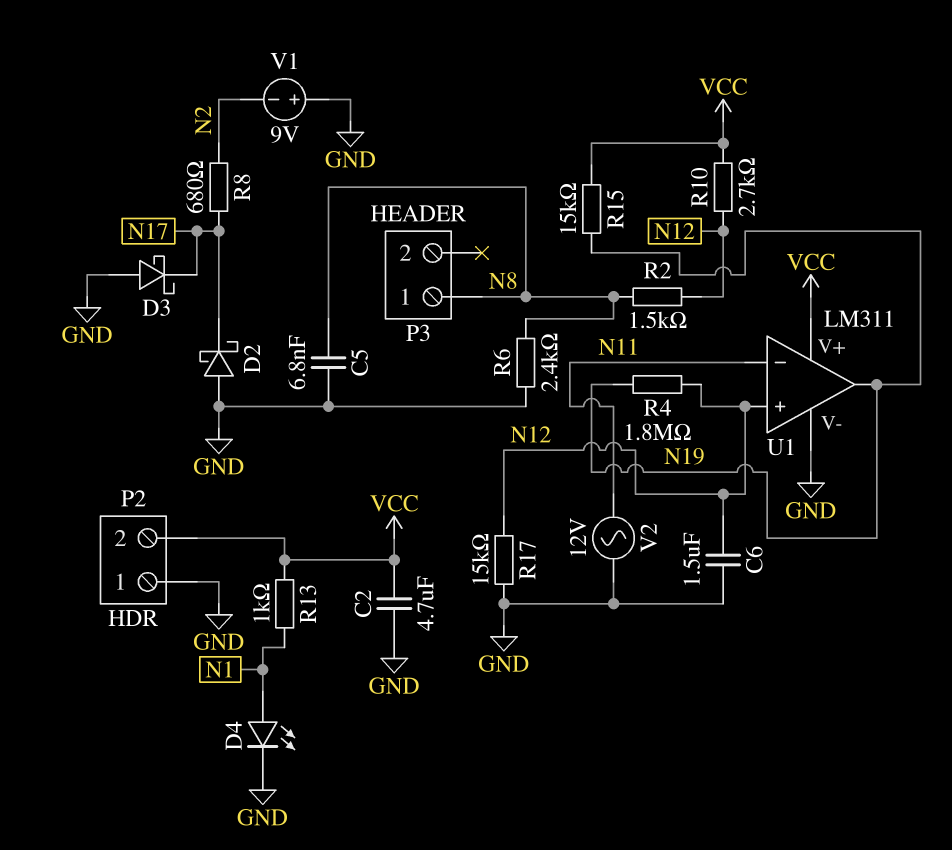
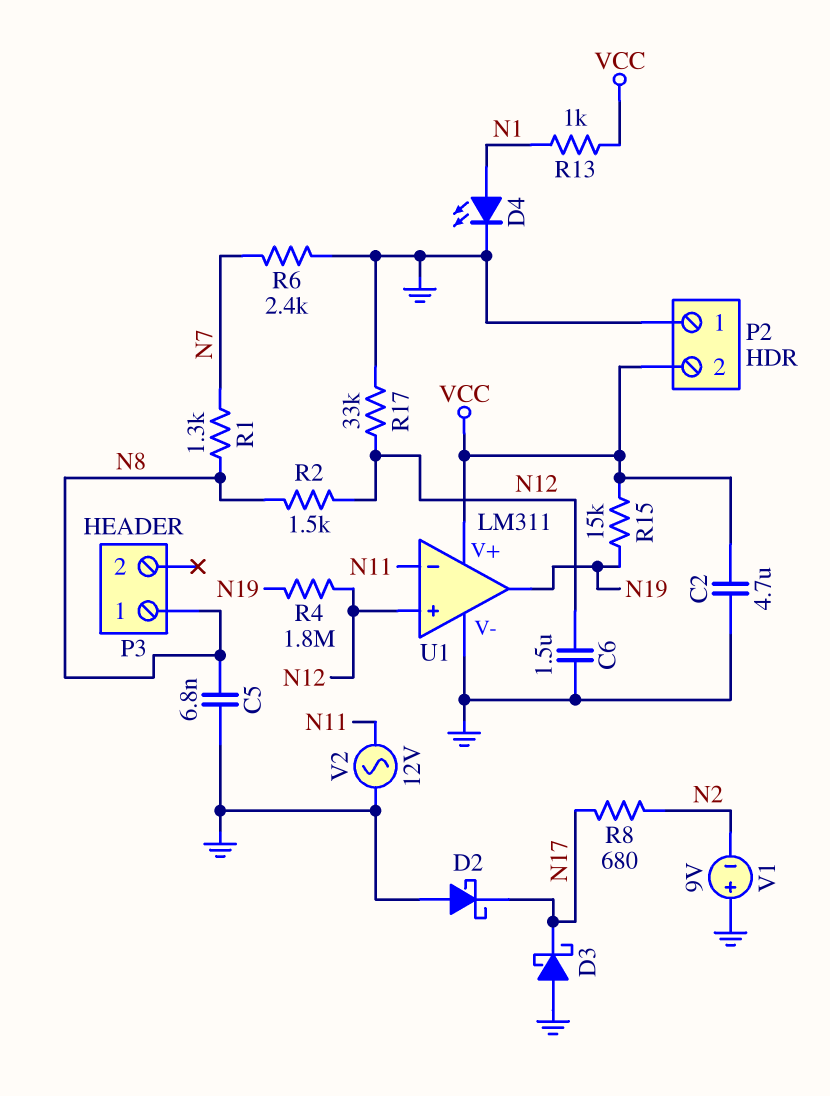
R1: none -> 1.3k (N7, N8)
R6: 2.4k (GND, N8) -> 2.4k (GND, N7)
R10: 2.7k (N12, VCC) -> none
R17: 15k (GND, N12) -> 33k (GND, N12)

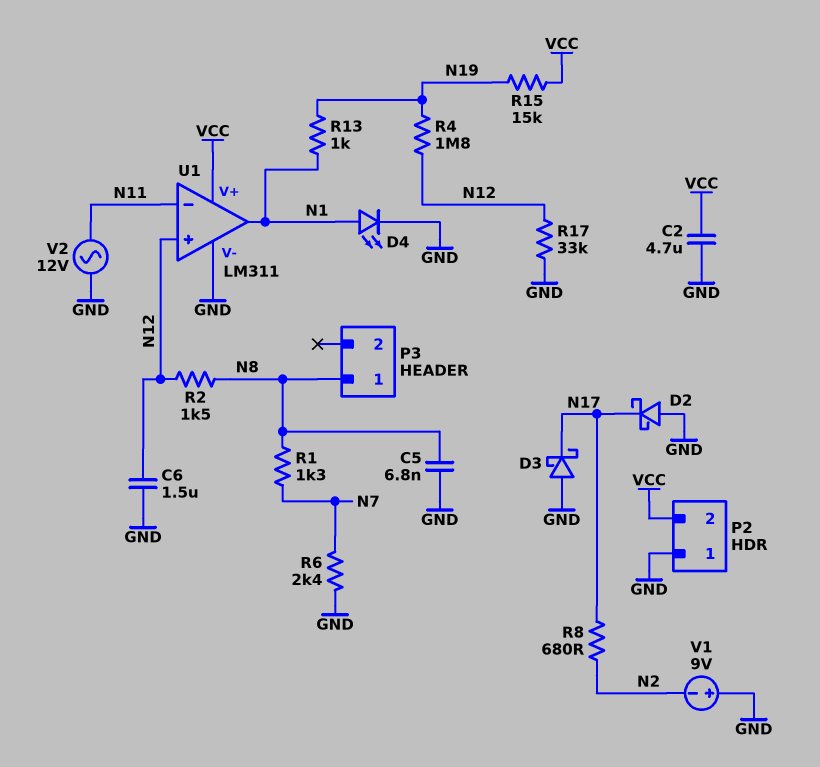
R13: 1k (N1, VCC) -> 1k (N1, N19)
U1 pin out: N19 -> N1

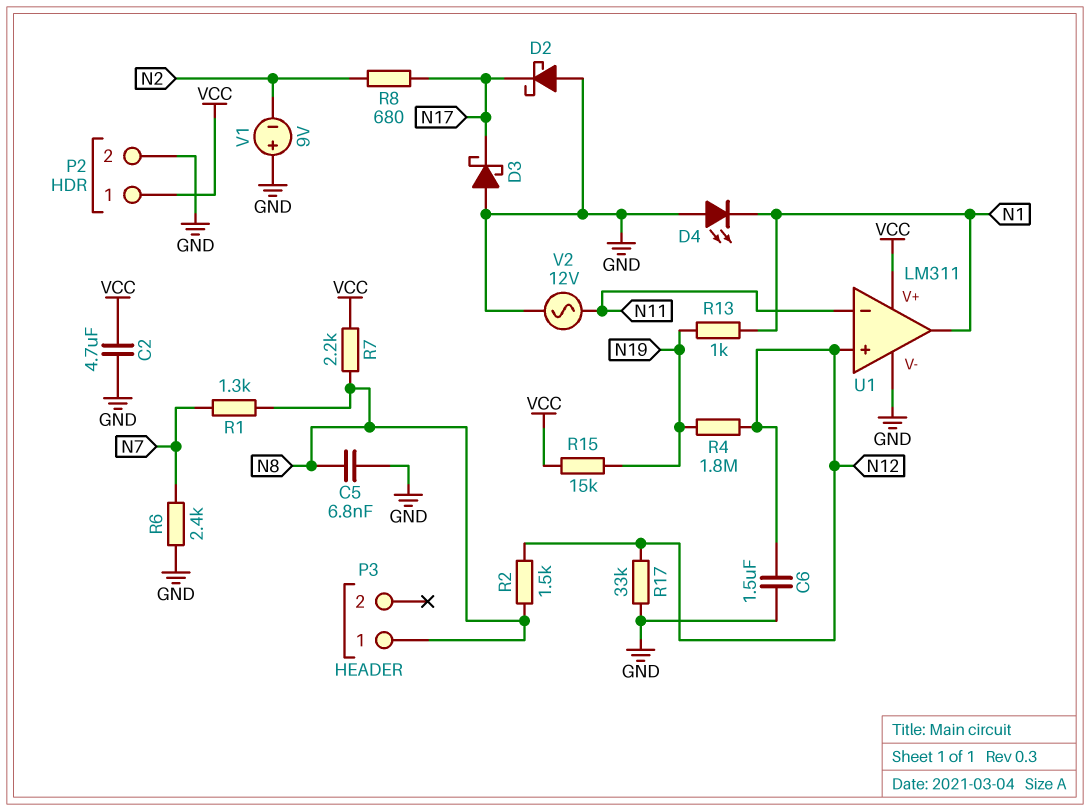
D4: LED (A N1, K GND) -> LED (A GND, K N1)
P2 pin 1: GND -> VCC
P2 pin 2: VCC -> GND
R7: none -> 2.2k (N8, VCC)

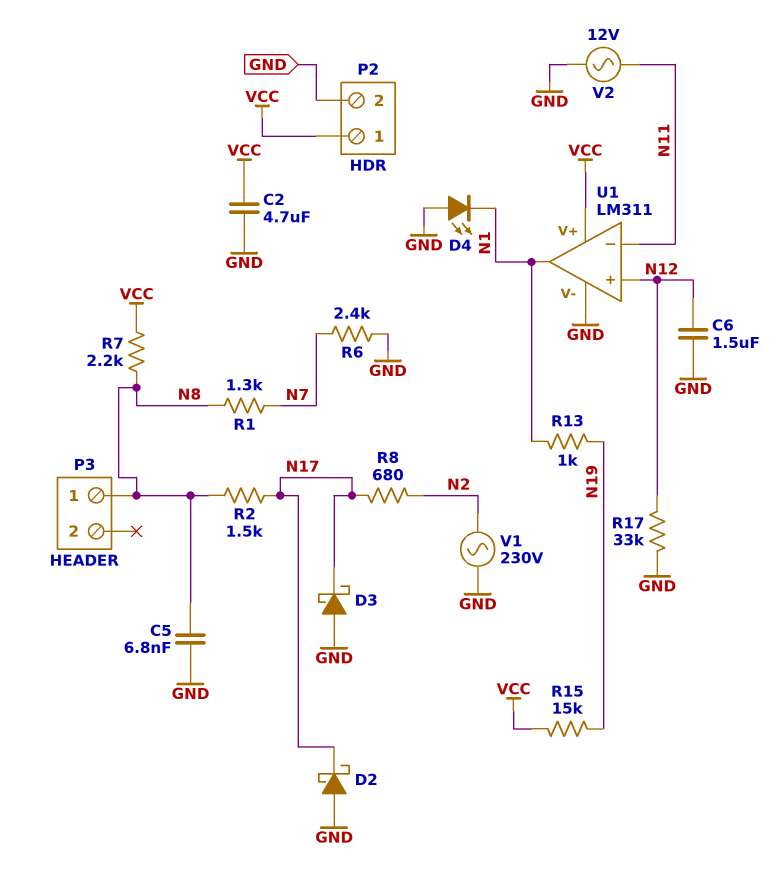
R2: 1.5k (N8, N12) -> 1.5k (N8, N17)
R4: 1.8M (N12, N19) -> none
V1: 9V (plus GND, minus N2) -> AC 230V (GND, N2)

